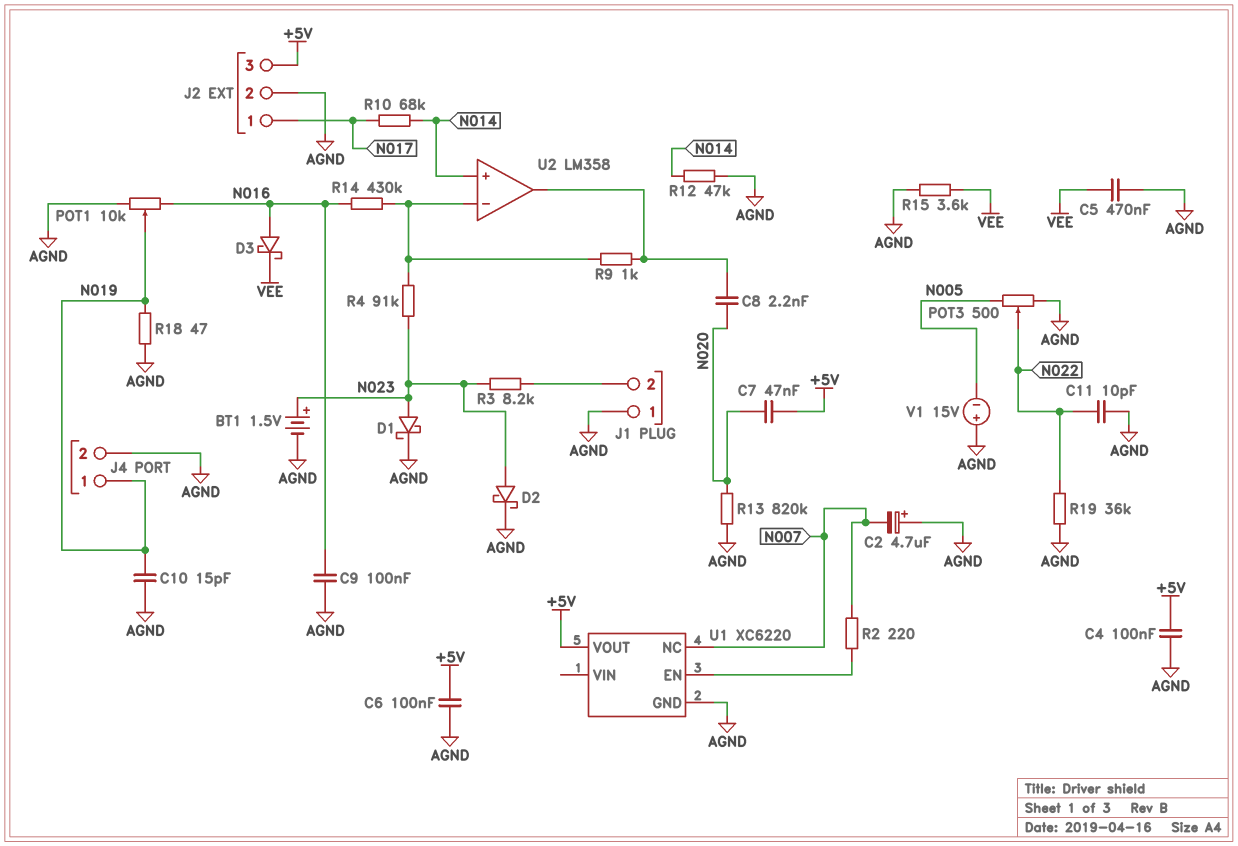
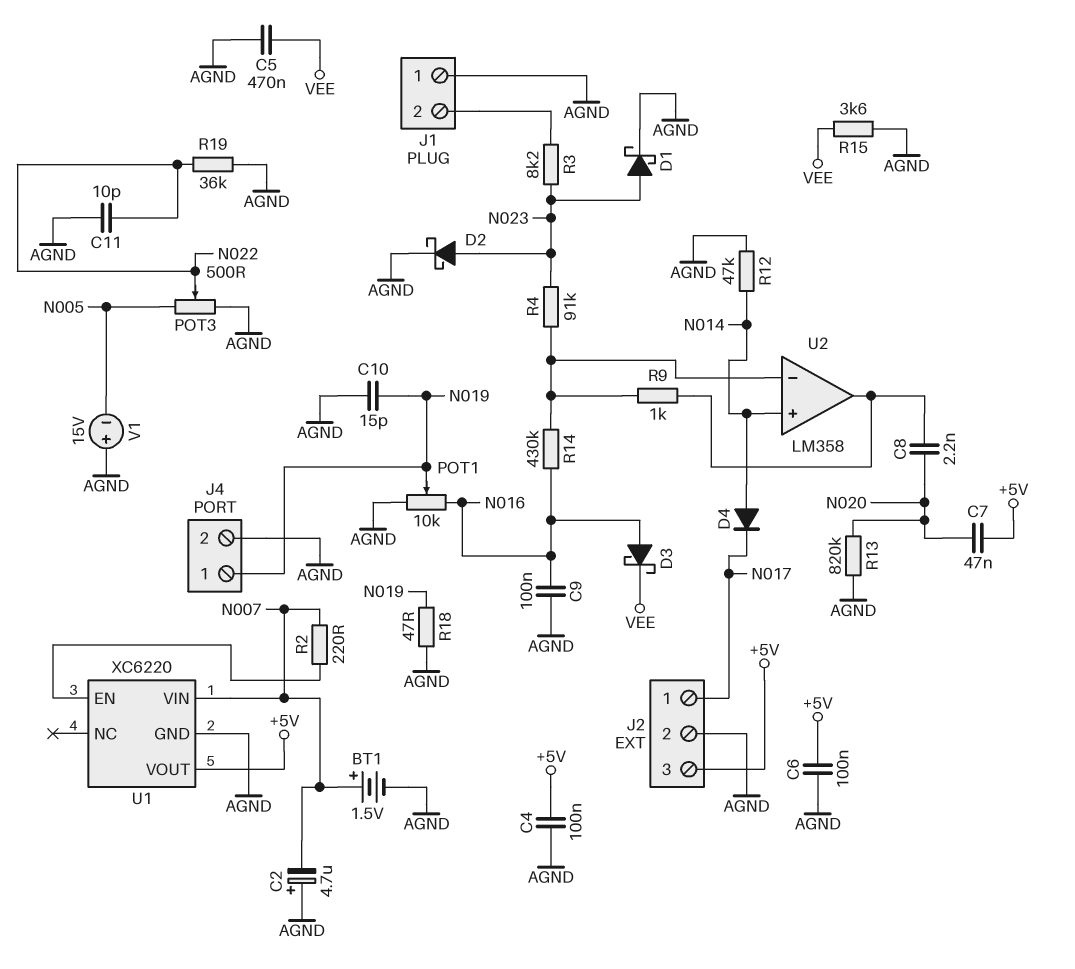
BT1: 1.5V (plus N023, minus AGND) -> 1.5V (plus N007, minus AGND)
D4: none -> diode (A N014, K N017)
R10: 68k (N014, N017) -> none
U1 pin NC: N007 -> none
U1 pin VIN: none -> N007

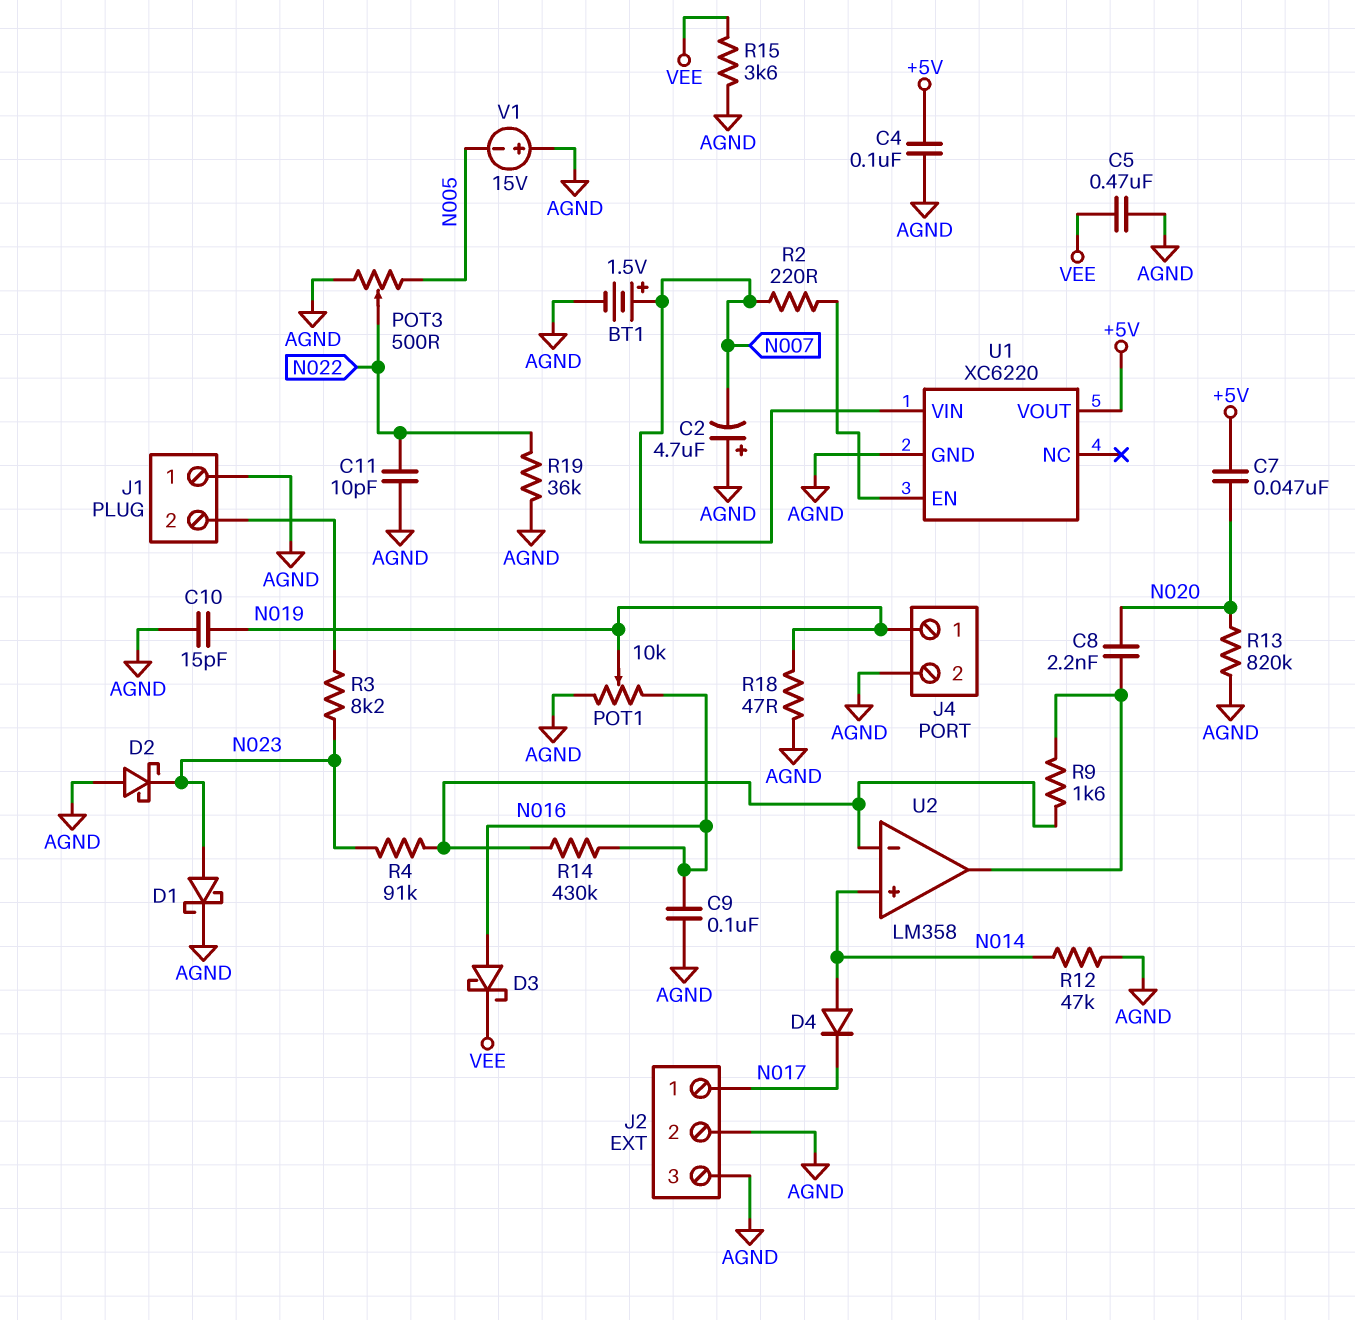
C6: 100nF (+5V, AGND) -> none
D2: schottky (A N023, K AGND) -> schottky (A AGND, K N023)
J2 pin 3: +5V -> AGND
R9: 1k (U2/in-, U2/out) -> 1.6k (U2/in-, U2/out)

